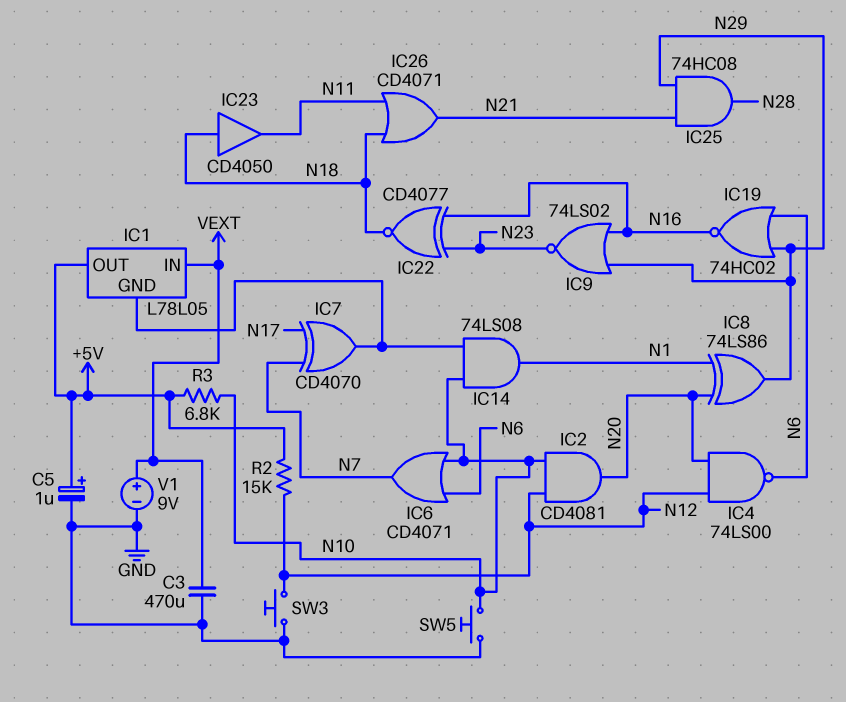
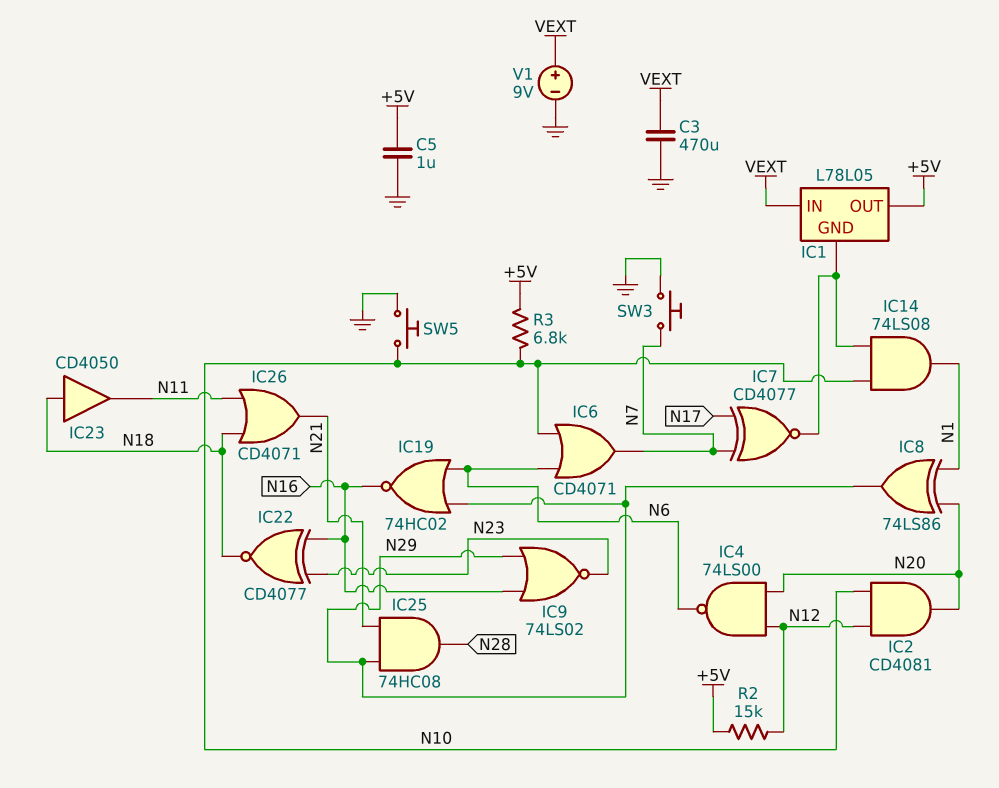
C5: 1uF (plus +5V, minus GND) -> 1uF (+5V, GND)
IC7: XOR CD4070 (in N7, in N17, out IC1/GND) -> XNOR CD4077 (in N7, in N17, out IC1/GND)
SW3: button (GND, N12) -> button (GND, N7)

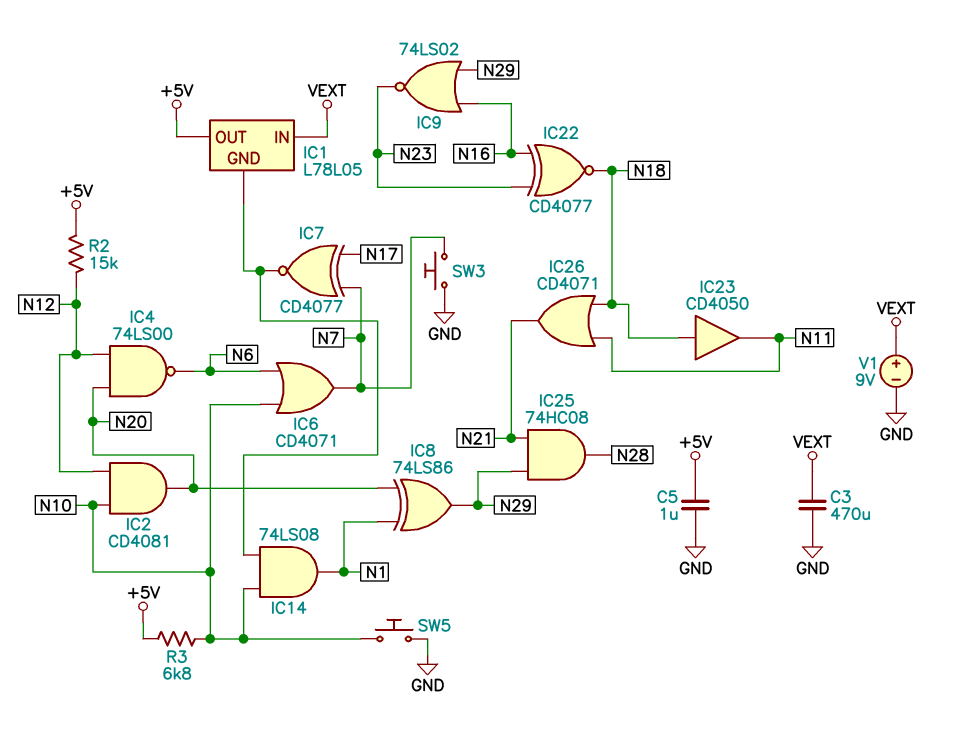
IC19: NOR 74HC02 (in N6, in N29, out N16) -> none

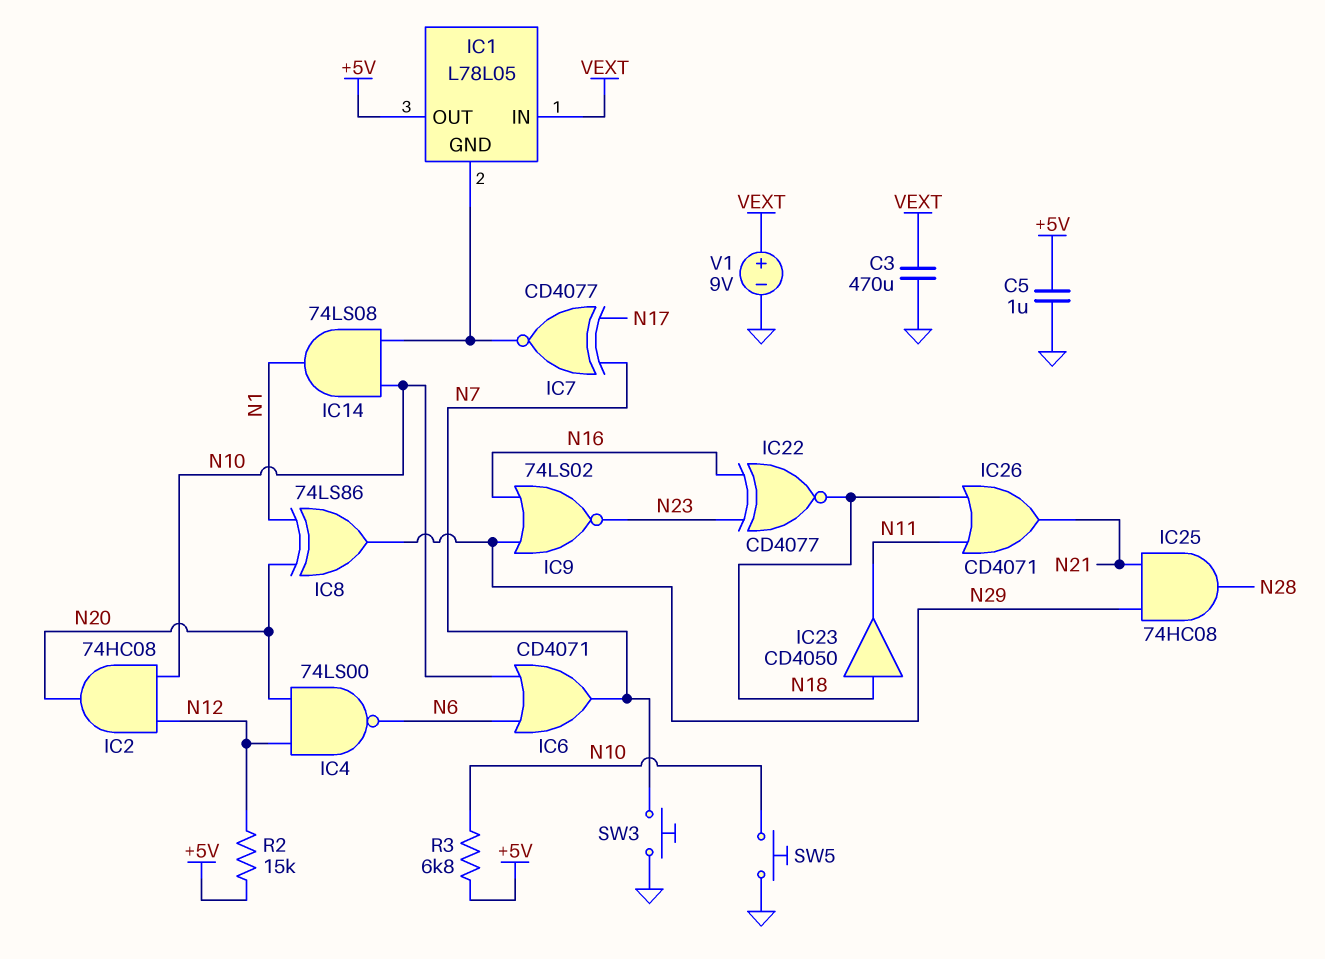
IC2: AND CD4081 (in N10, in N12, out N20) -> AND 74HC08 (in N10, in N12, out N20)

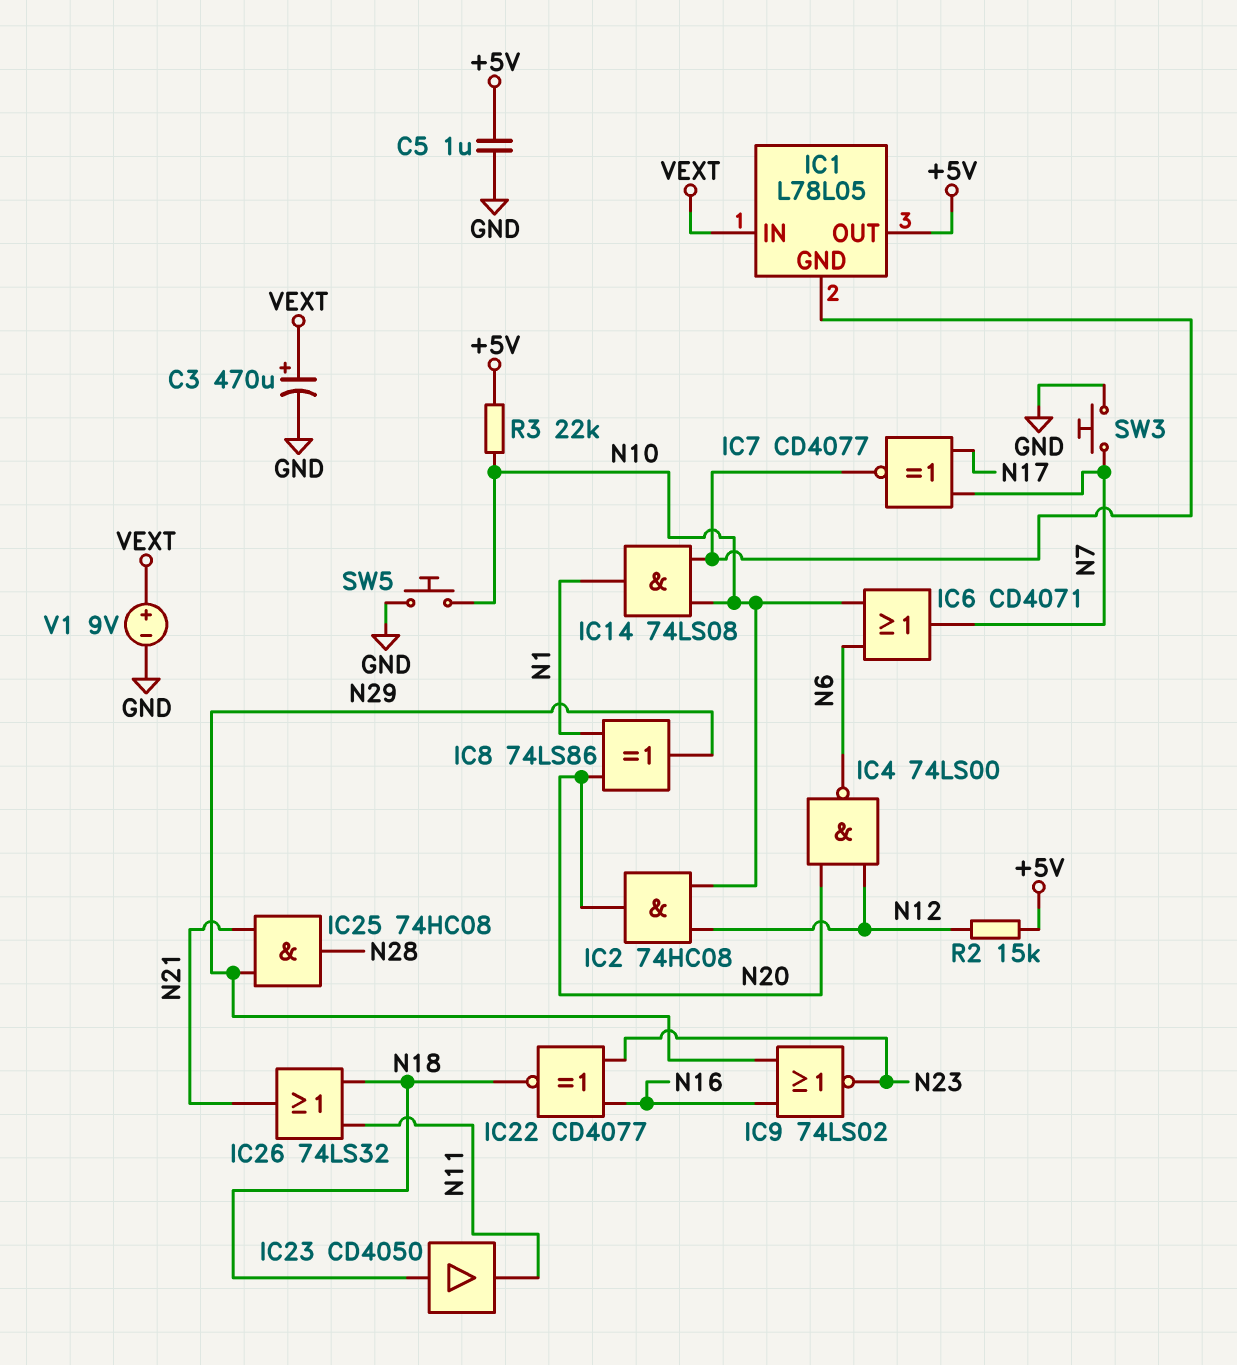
C3: 470uF (GND, VEXT) -> 470uF (plus VEXT, minus GND)
IC26: OR CD4071 (in N11, in N18, out N21) -> OR 74LS32 (in N11, in N18, out N21)
R3: 6.8k (+5V, N10) -> 22k (+5V, N10)

